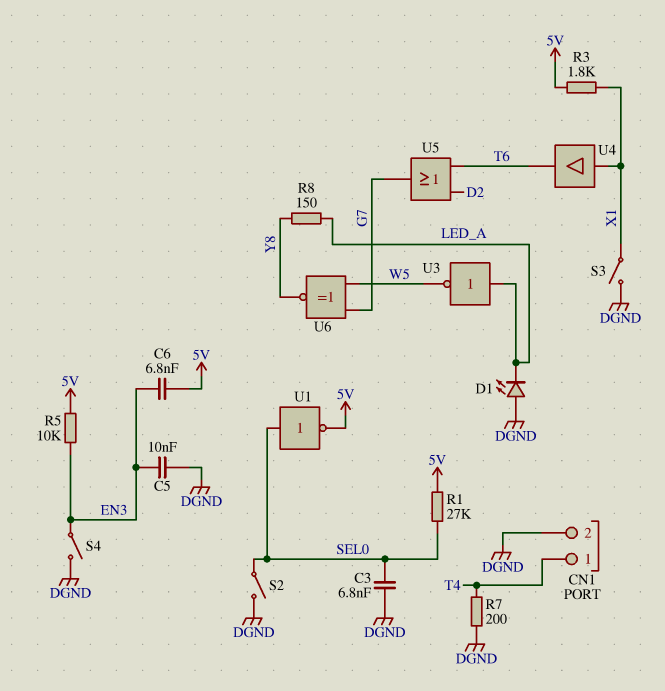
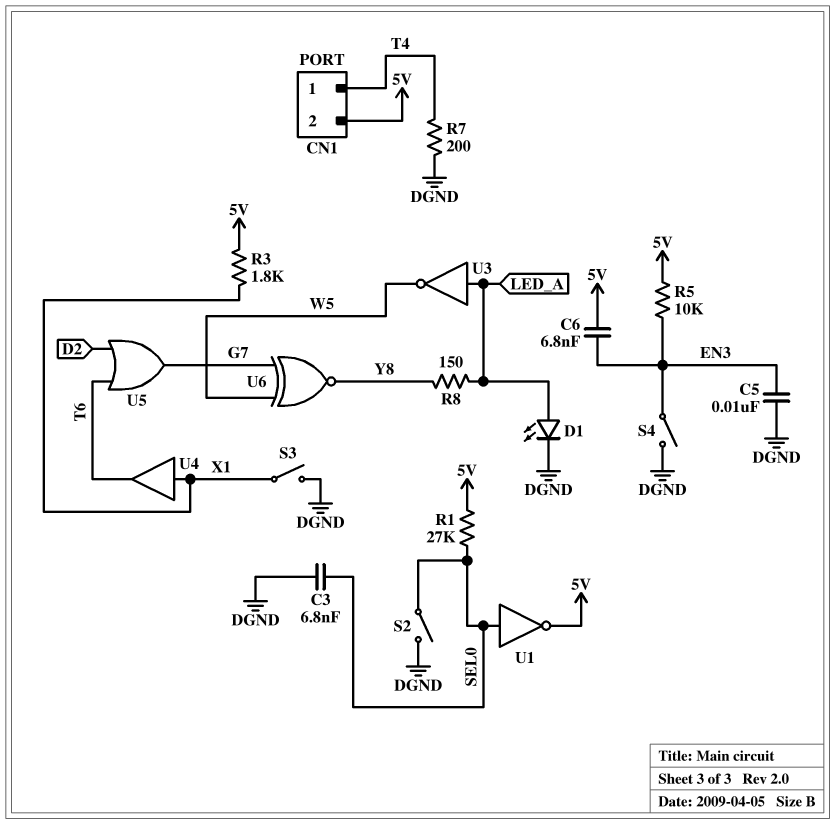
CN1 pin 2: DGND -> 5V
D1: LED (A DGND, K LED_A) -> LED (A LED_A, K DGND)

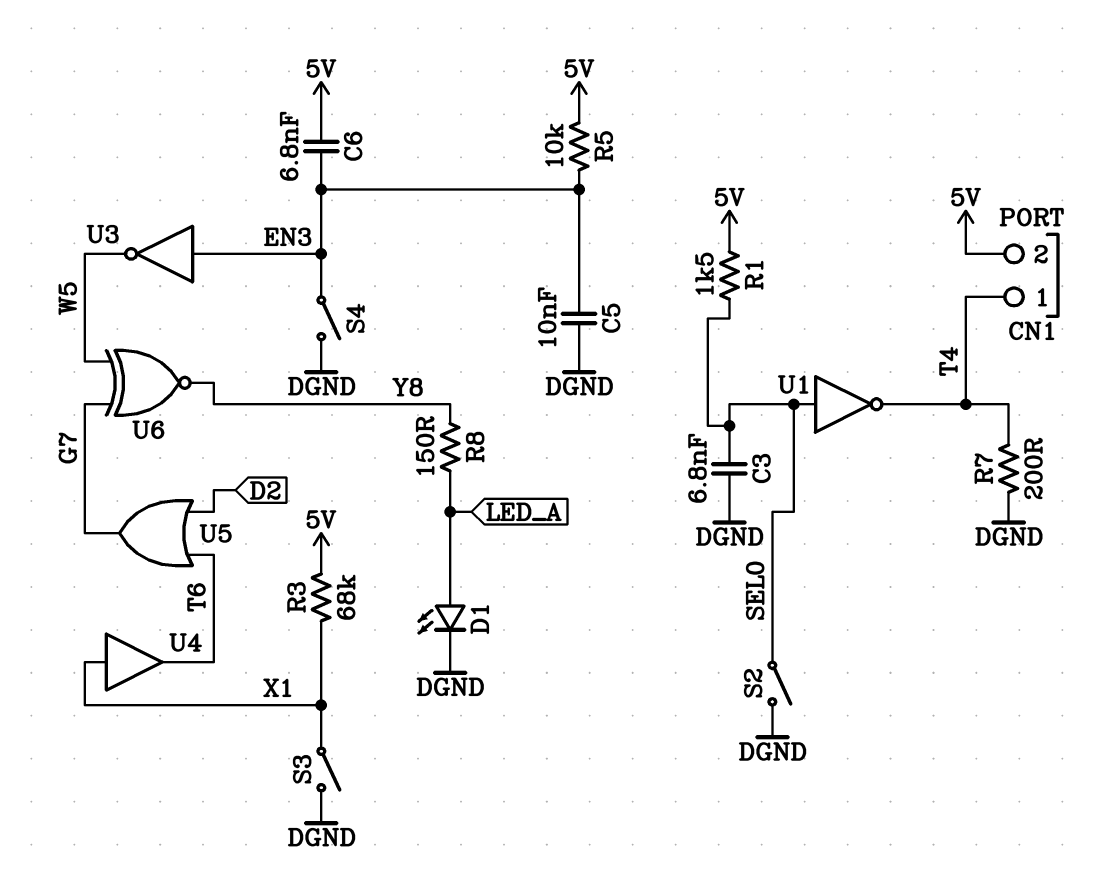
R1: 27k (5V, SEL0) -> 1.5k (5V, SEL0)
R3: 1.8k (5V, X1) -> 68k (5V, X1)
U1: NOT (in SEL0, out 5V) -> NOT (in SEL0, out T4)
U3: NOT (in LED_A, out W5) -> NOT (in EN3, out W5)

